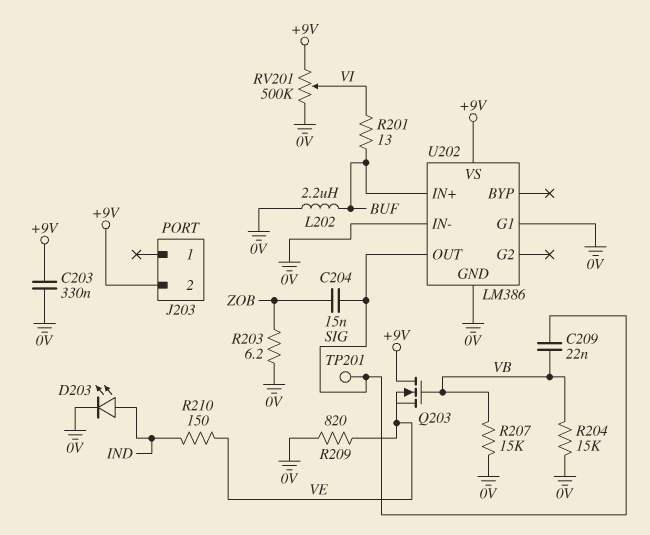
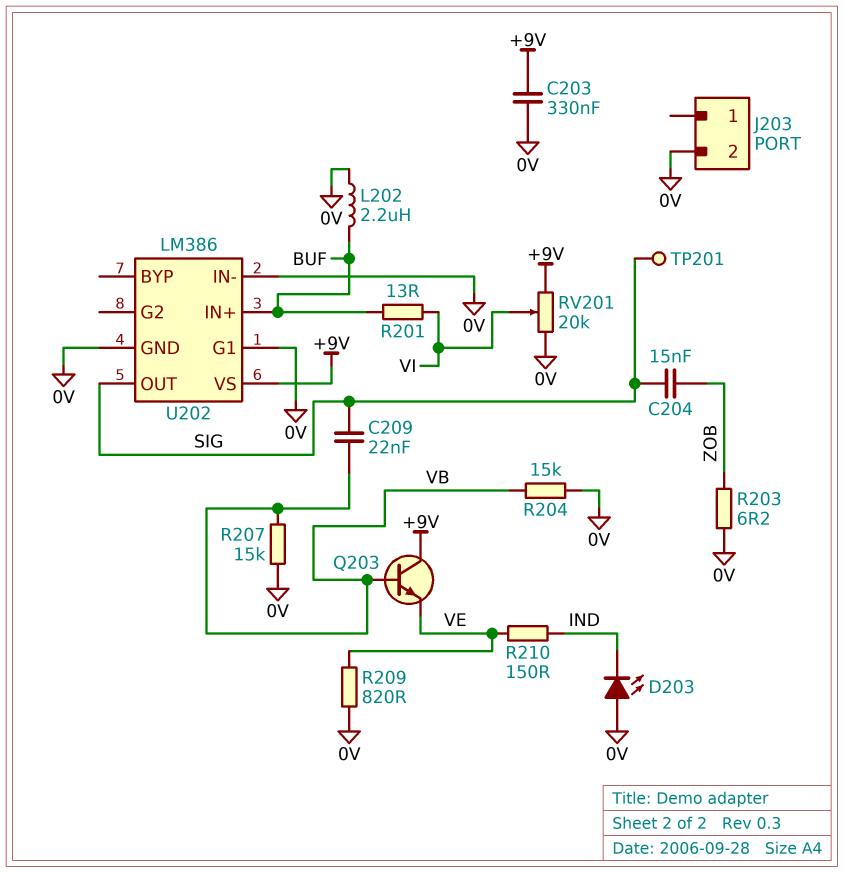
D203: LED (A IND, K 0V) -> LED (A 0V, K IND)
J203 pin 2: +9V -> 0V
Q203: NMOS (G VB, D +9V, S VE) -> NPN (B VB, C +9V, E VE)
RV201: 500k (+9V, 0V, wiper VI) -> 20k (+9V, 0V, wiper VI)

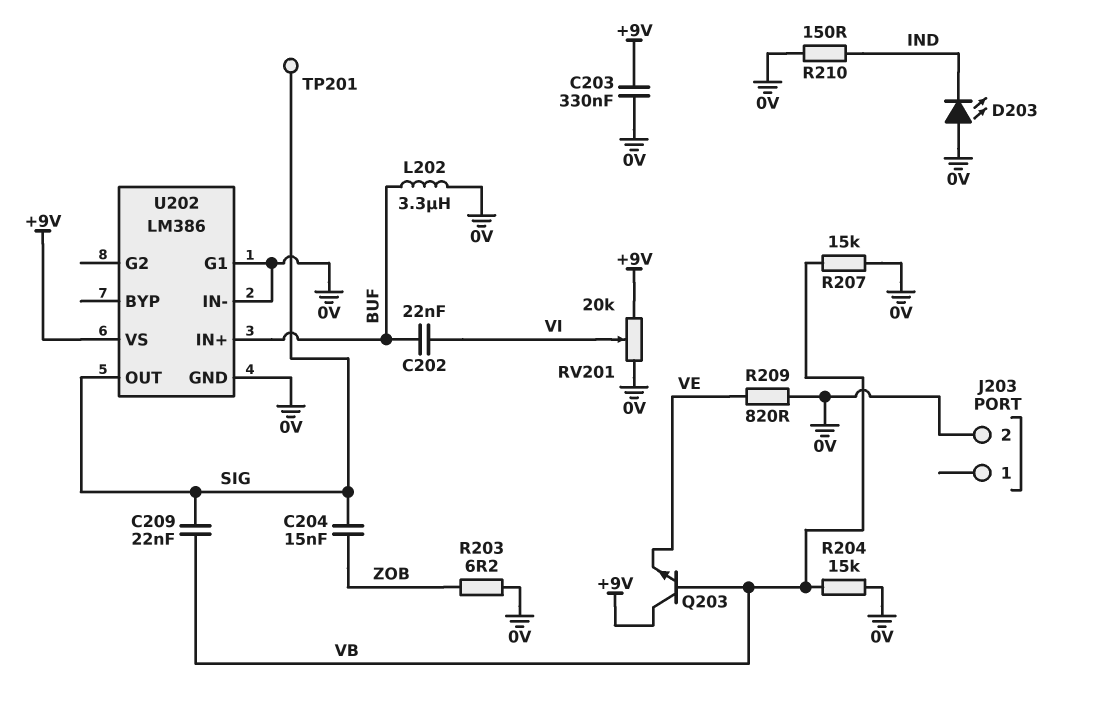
C202: none -> 22nF (BUF, VI)
L202: 2.2uH (0V, BUF) -> 3.3uH (0V, BUF)
R201: 13 (BUF, VI) -> none
R210: 150 (IND, VE) -> 150 (0V, IND)

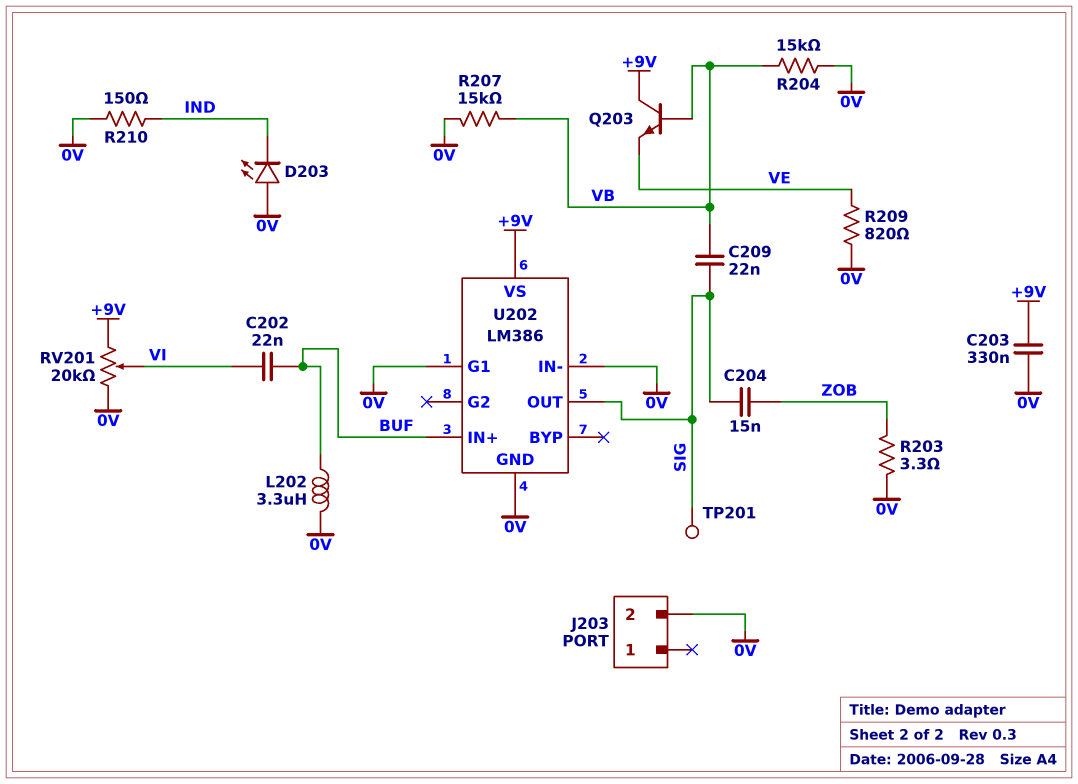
R203: 6.2 (0V, ZOB) -> 3.3 (0V, ZOB)

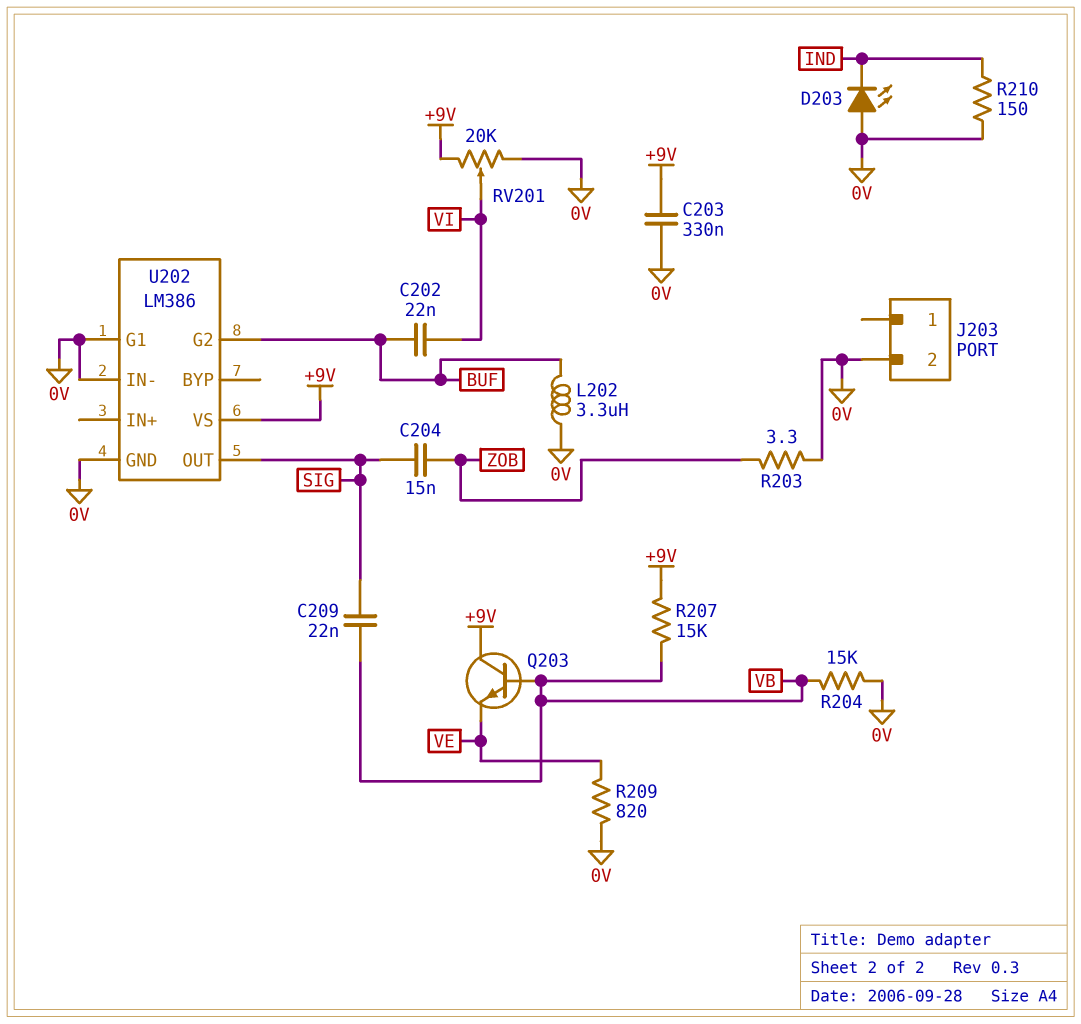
R207: 15k (0V, VB) -> 15k (+9V, VB)
TP201: test point (SIG) -> none
U202 pin G2: none -> BUF
U202 pin IN+: BUF -> none

